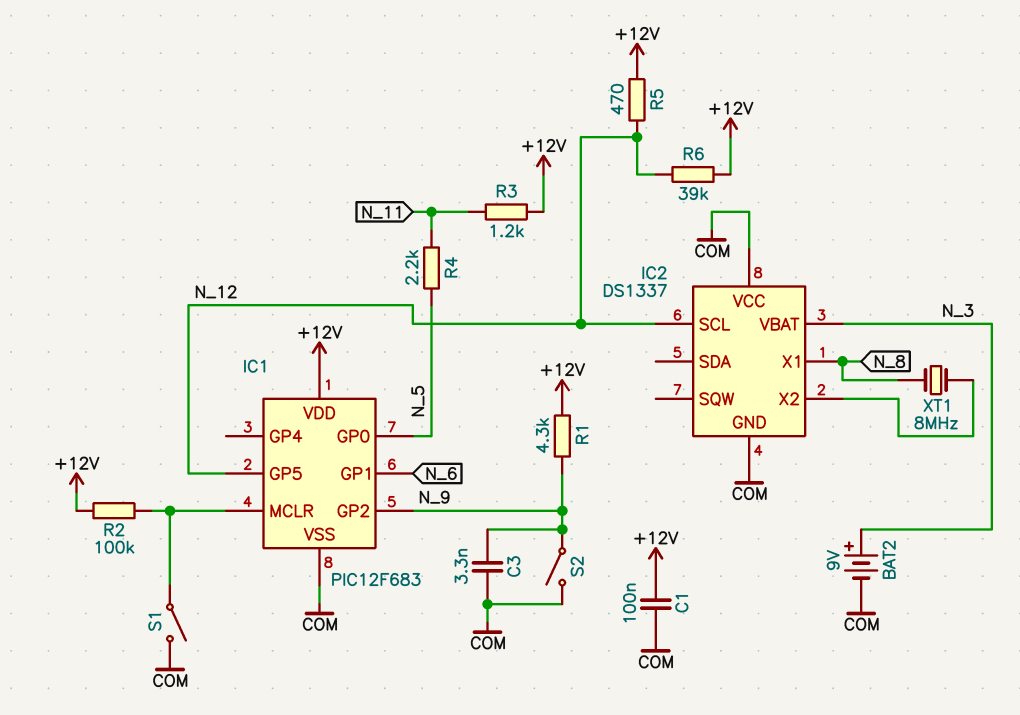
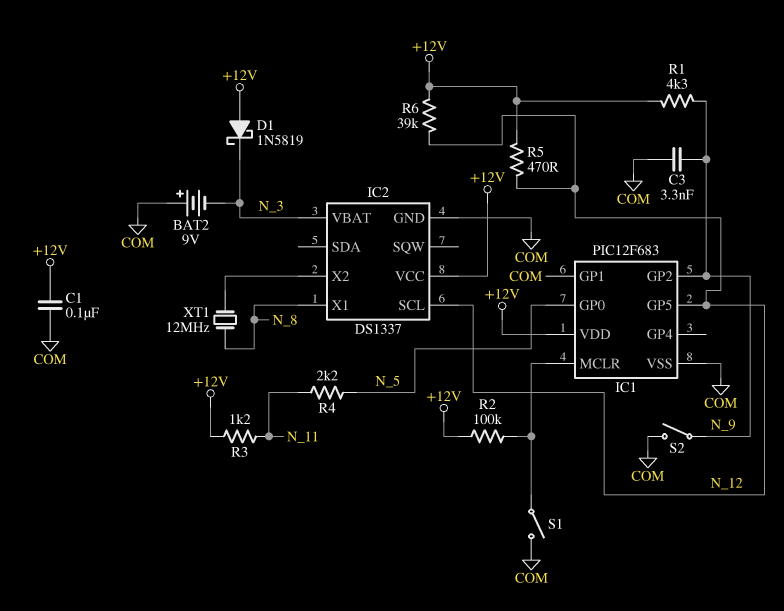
BAT2: 9V (plus N_3, minus COM) -> 9V (plus COM, minus N_3)
D1: none -> schottky 1N5819 (A +12V, K N_3)
IC1 pin GP1: N_6 -> COM
IC2 pin VCC: COM -> +12V
XT1: 8MHz (IC2/X2, N_8) -> 12MHz (IC2/X2, N_8)

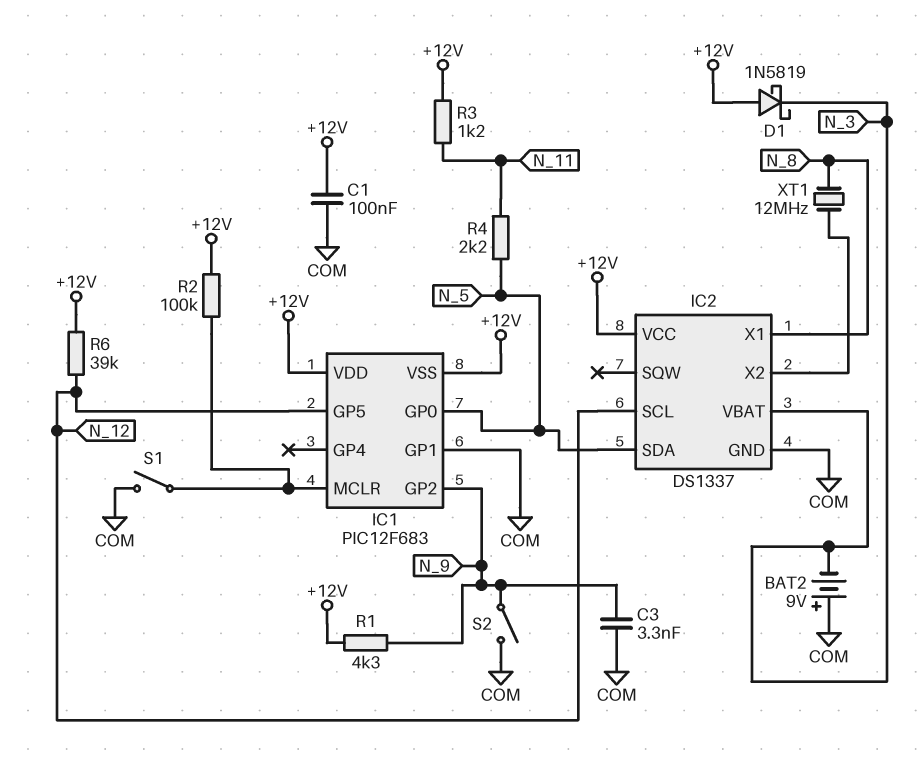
IC1 pin VSS: COM -> +12V
IC2 pin SDA: none -> N_5
R5: 470 (+12V, N_12) -> none

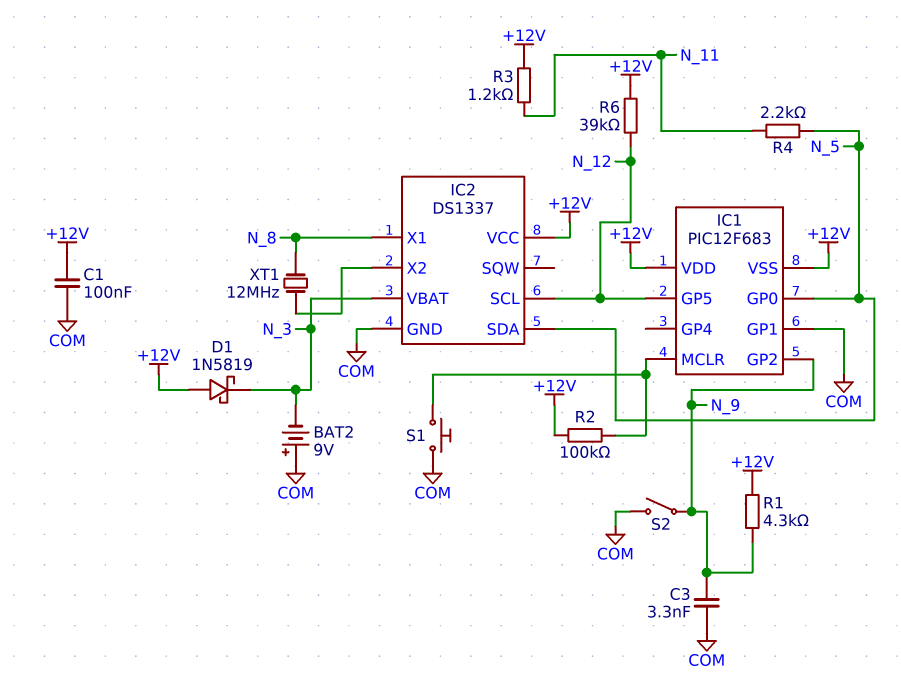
S1: switch (COM, IC1/MCLR) -> button (COM, IC1/MCLR)

